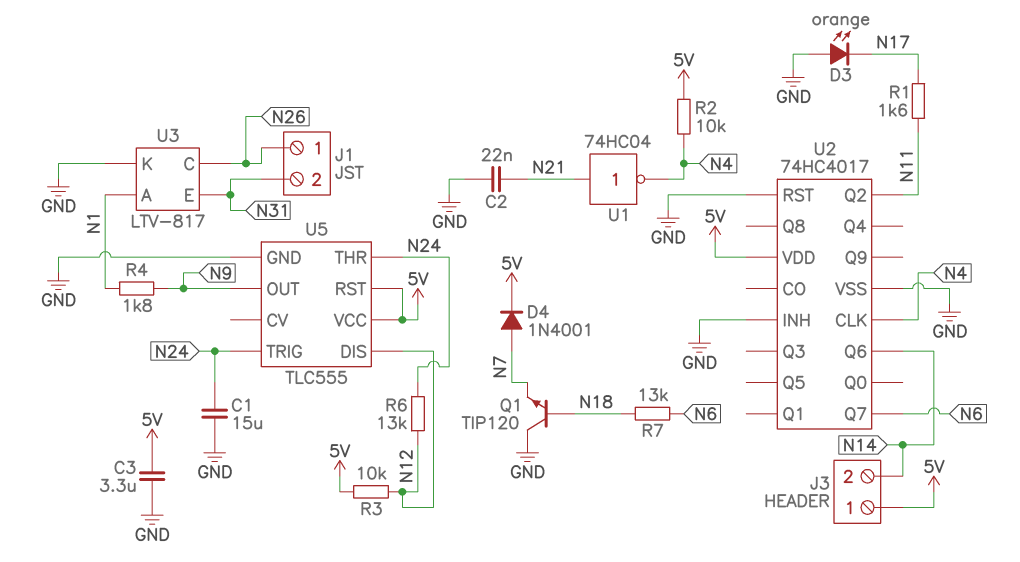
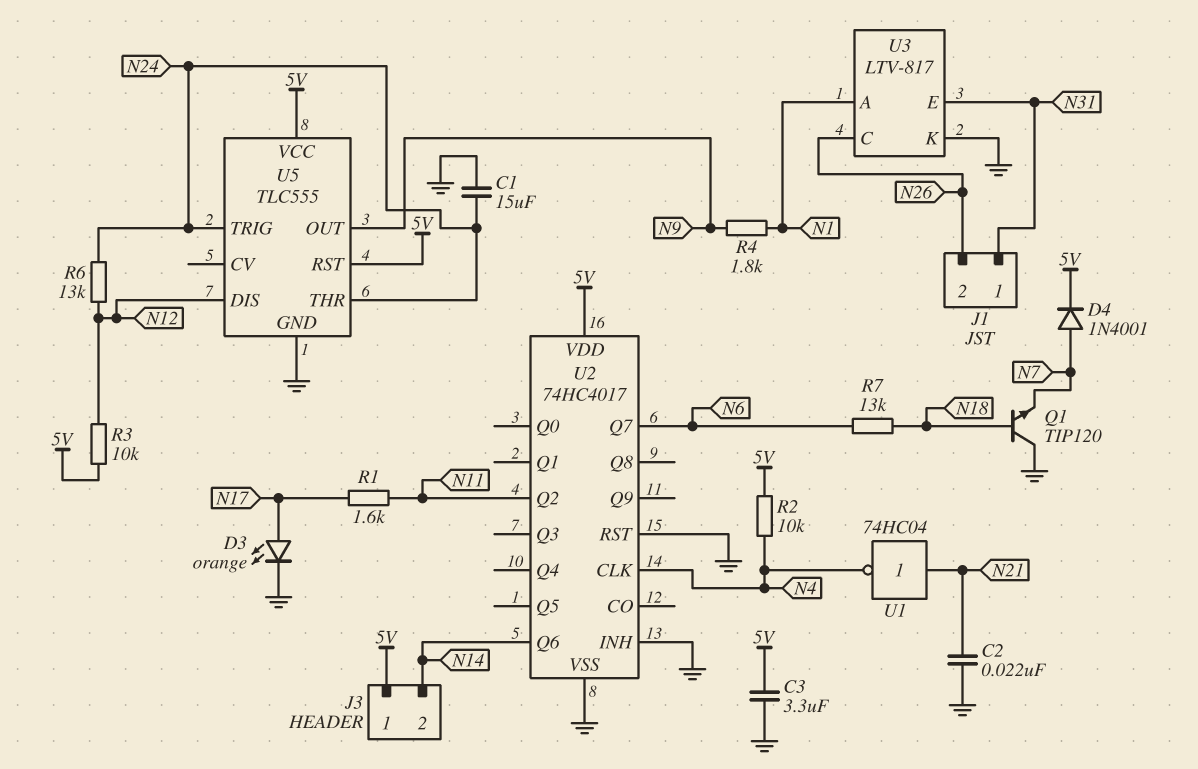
D3: LED orange (A GND, K N17) -> LED orange (A N17, K GND)
J1 pin 1: N26 -> N31
J1 pin 2: N31 -> N26

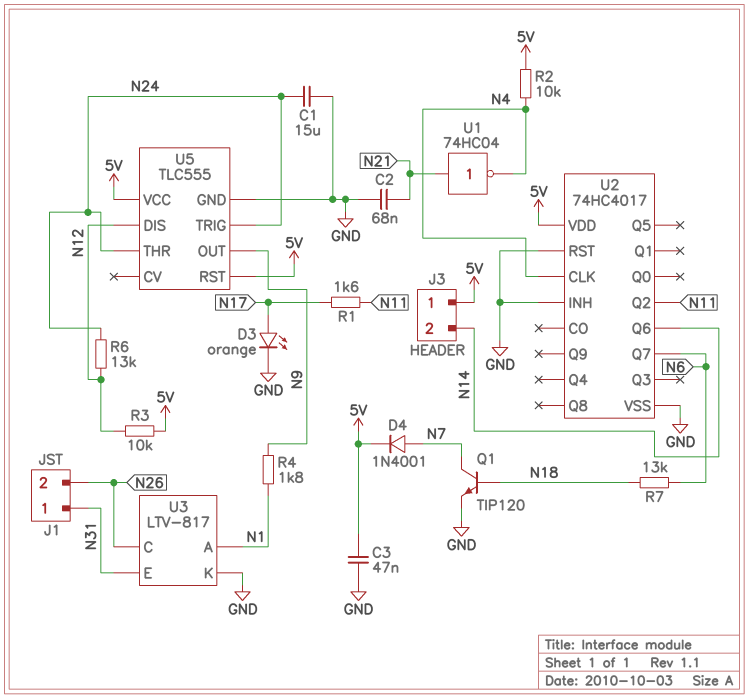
C2: 22nF (GND, N21) -> 68nF (GND, N21)
C3: 3.3uF (5V, GND) -> 47nF (5V, GND)
Q1: NPN TIP120 (B N18, C GND, E N7) -> NPN TIP120 (B N18, C N7, E GND)

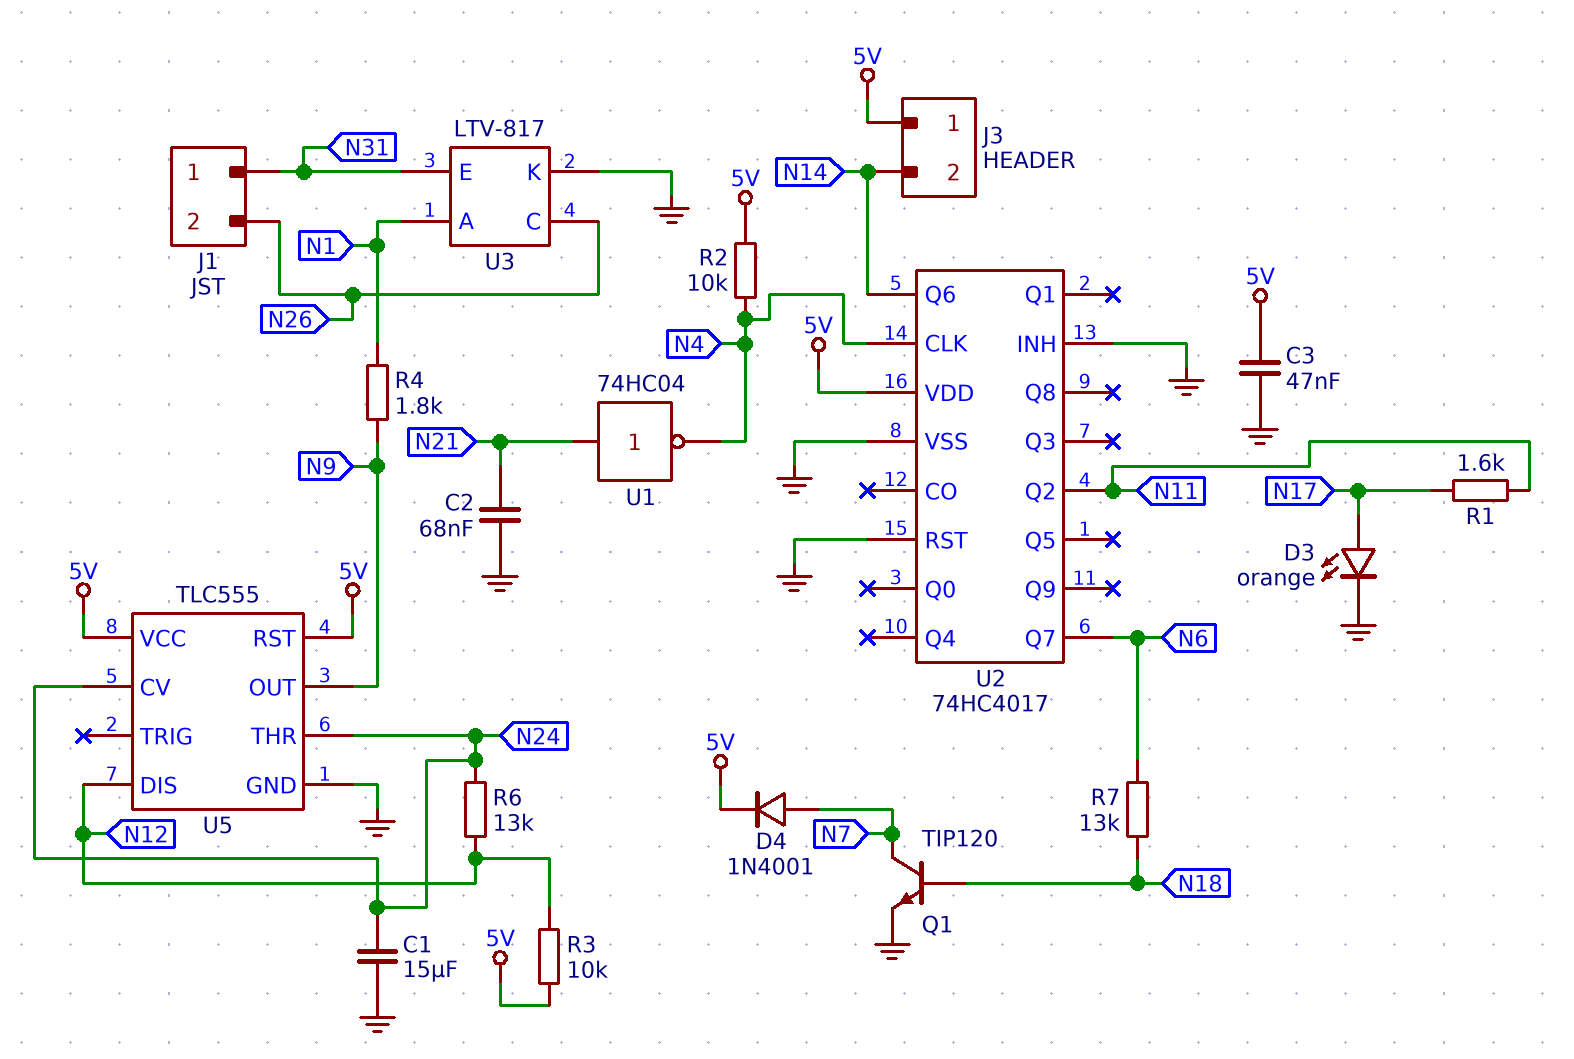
U5 pin CV: none -> N24
U5 pin TRIG: N24 -> none

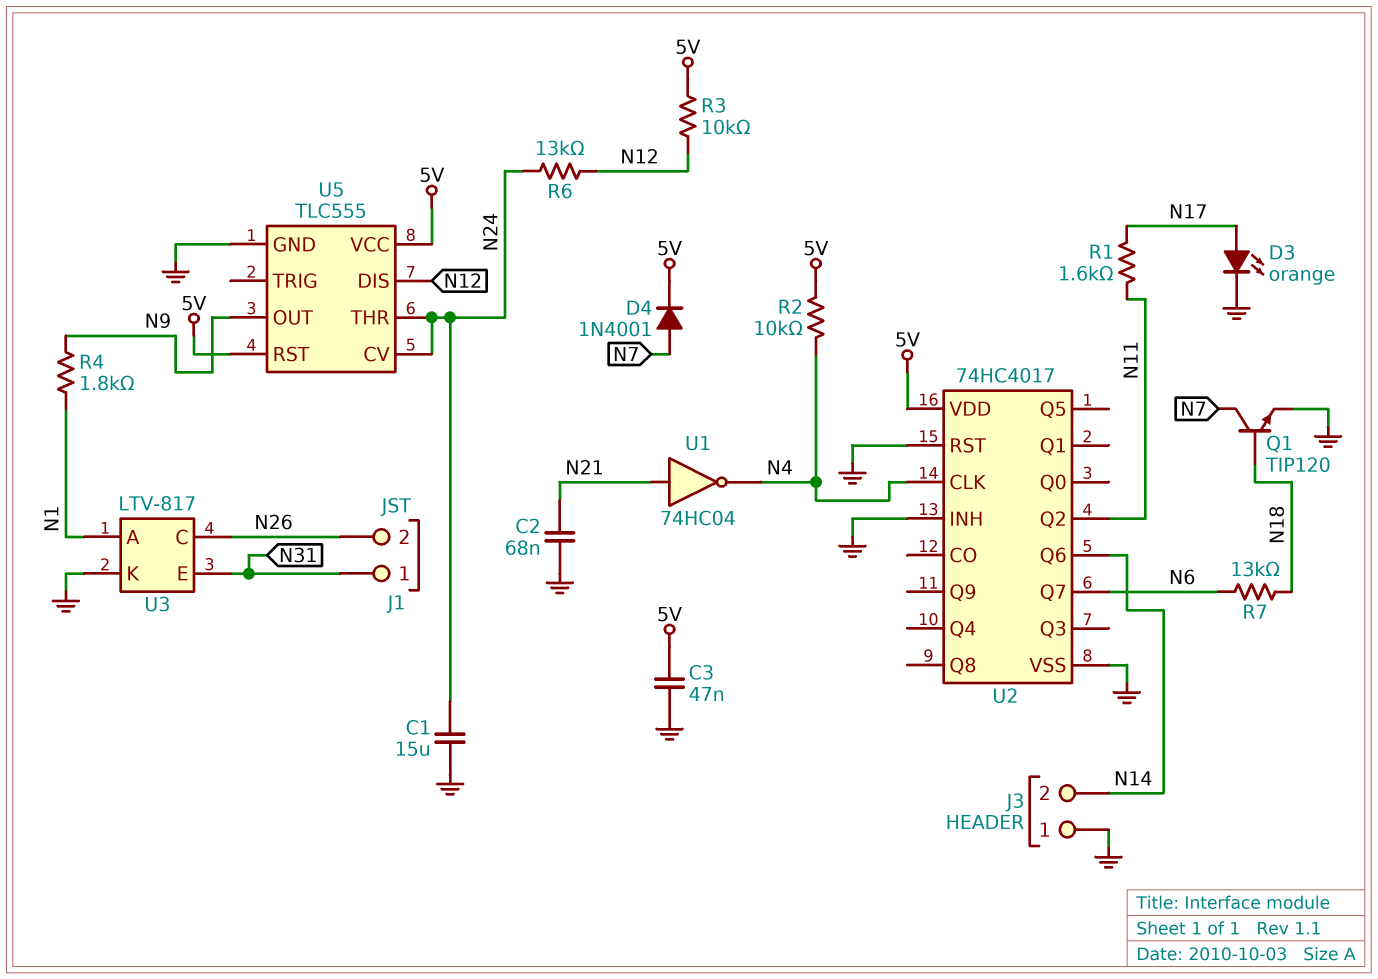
J3 pin 1: 5V -> GND

